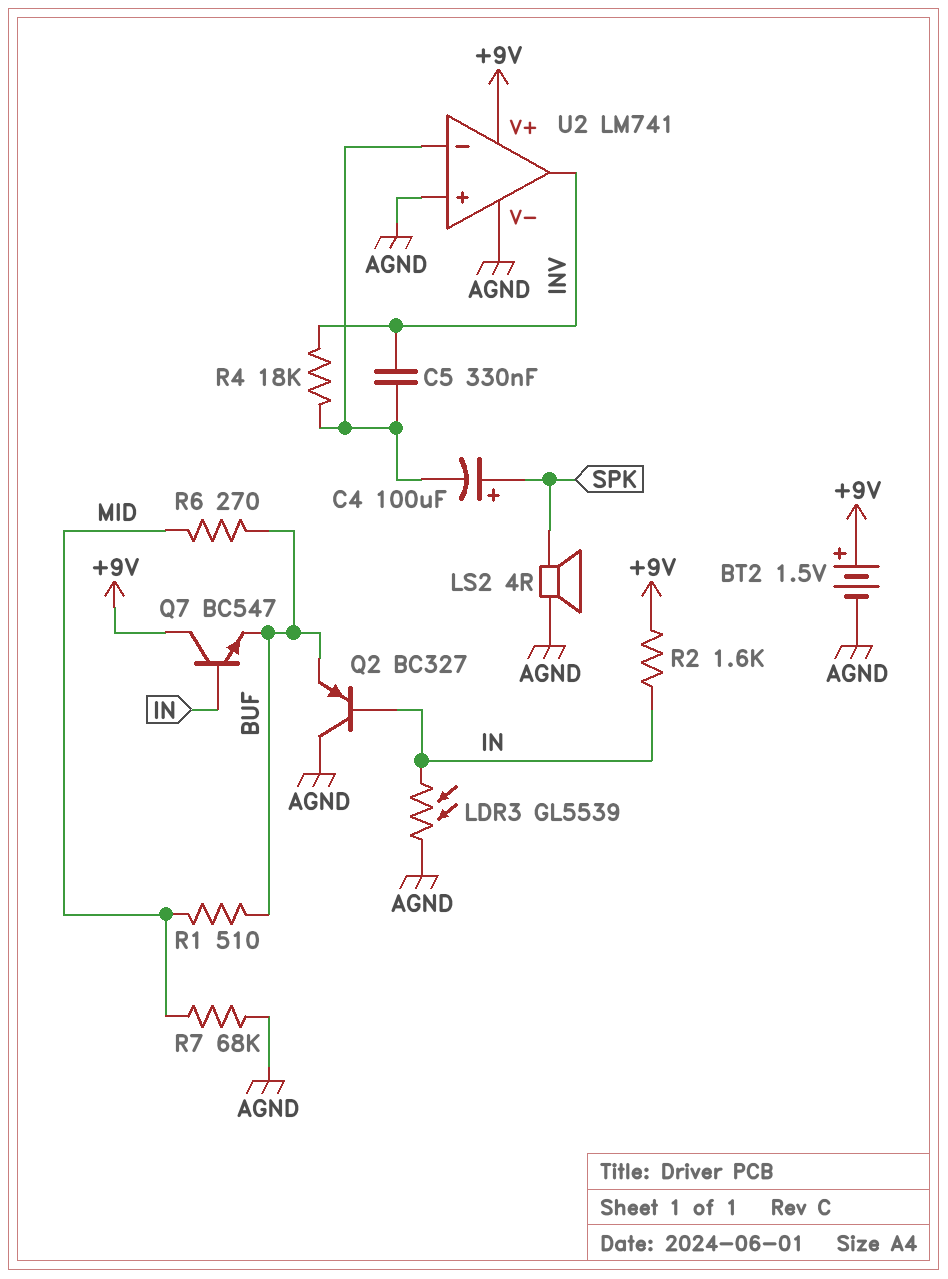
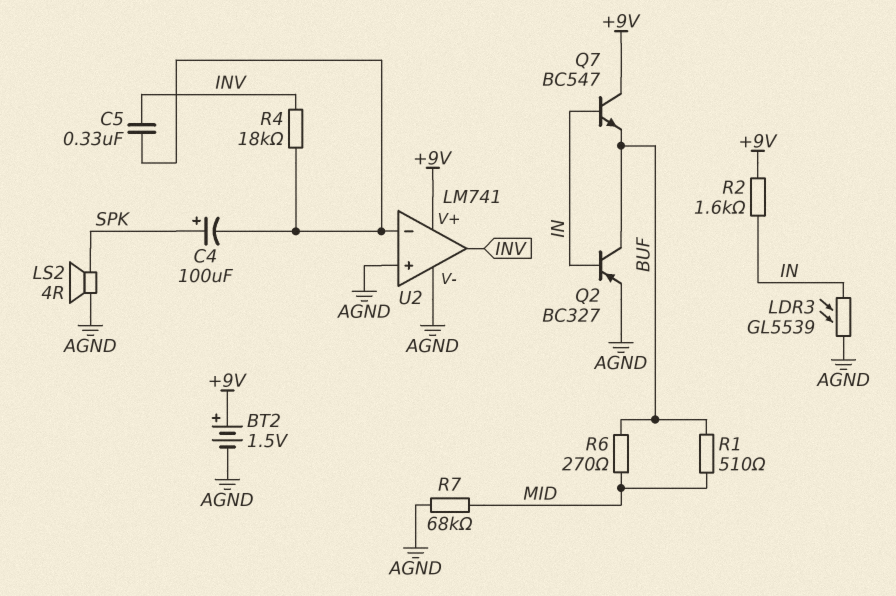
Q2: PNP BC327 (B IN, C AGND, E BUF) -> PNP BC327 (B IN, C BUF, E AGND)

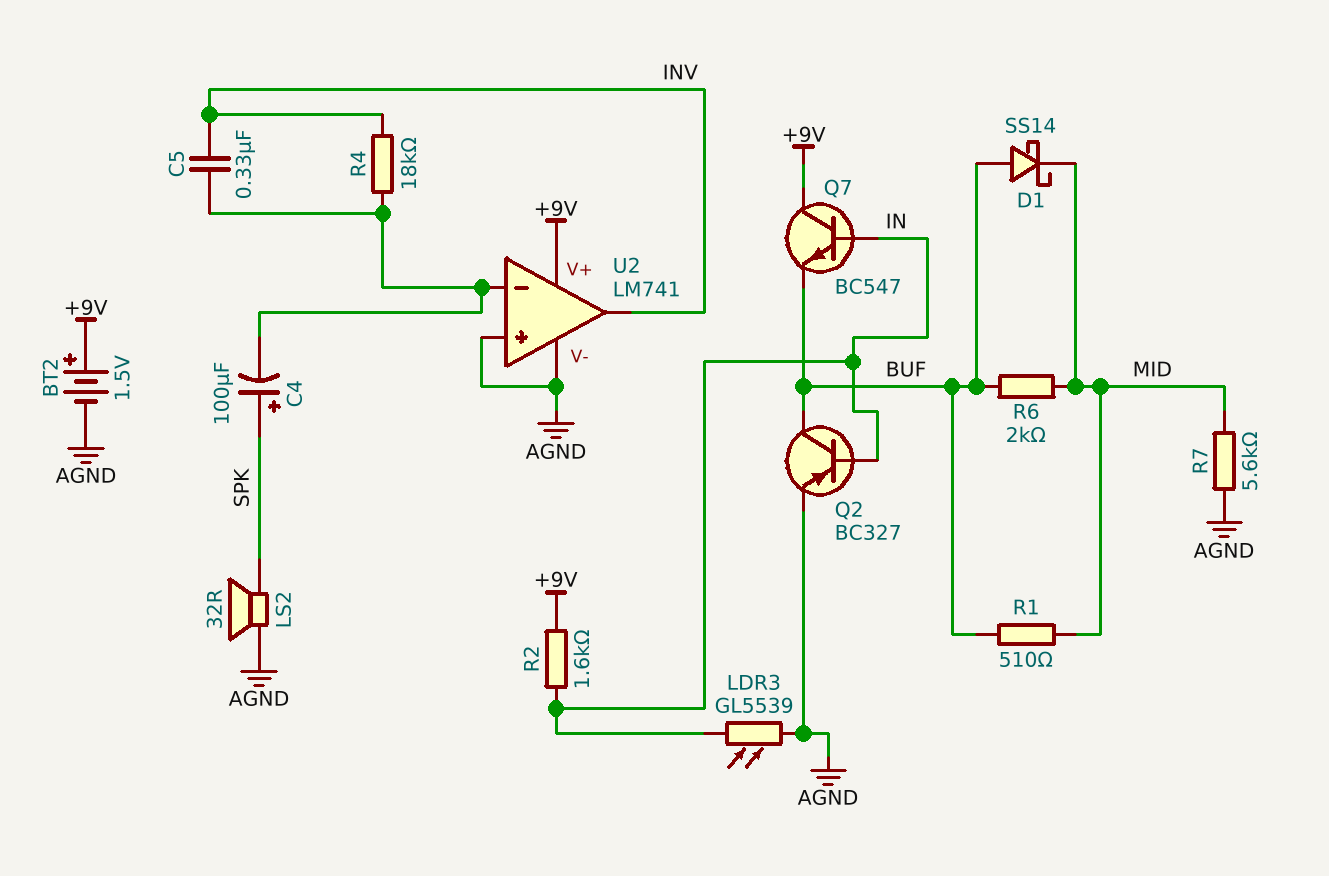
D1: none -> schottky SS14 (A BUF, K MID)
LS2: speaker 4R (AGND, SPK) -> speaker 32R (AGND, SPK)
R6: 270 (BUF, MID) -> 2k (BUF, MID)
R7: 68k (AGND, MID) -> 5.6k (AGND, MID)

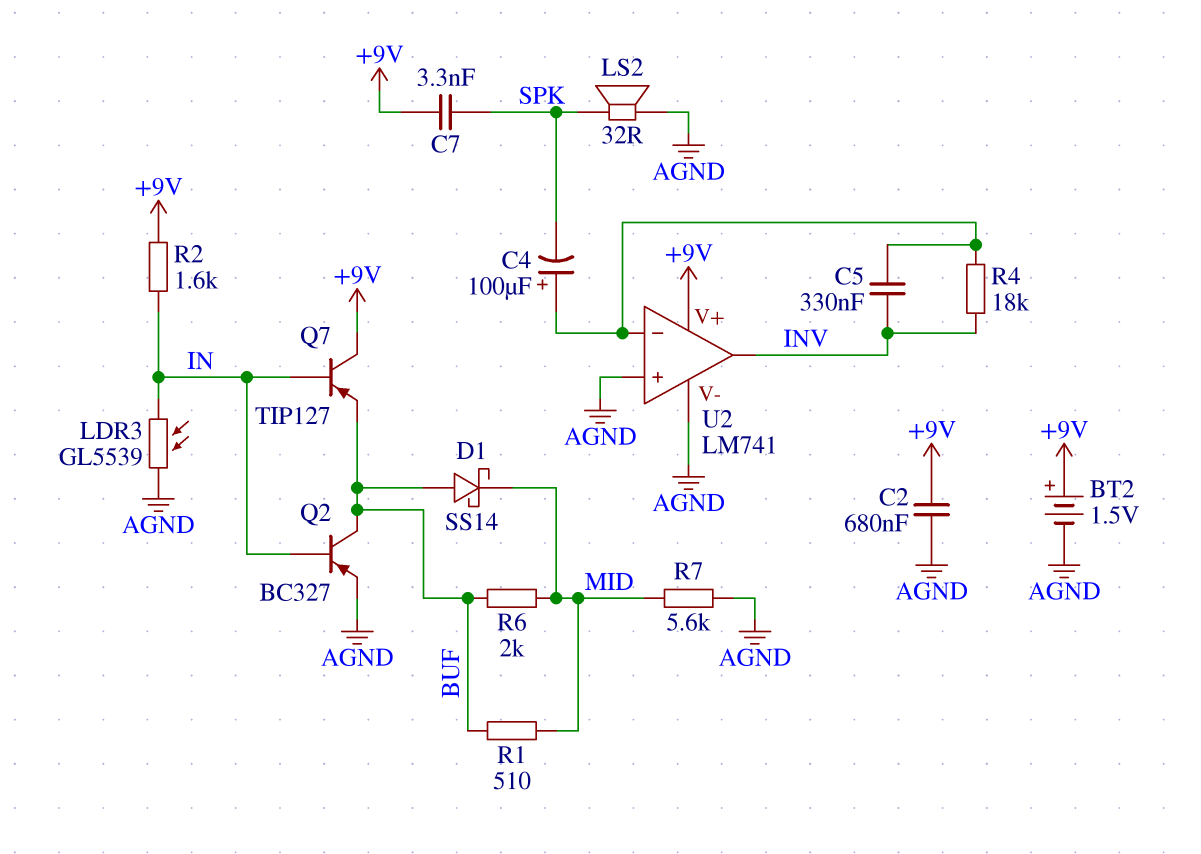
C2: none -> 680nF (+9V, AGND)
C4: 100uF (plus SPK, minus U2/in-) -> 100uF (plus U2/in-, minus SPK)
C7: none -> 3.3nF (+9V, SPK)
Q7: NPN BC547 (B IN, C +9V, E BUF) -> PNP TIP127 (B IN, C +9V, E BUF)

